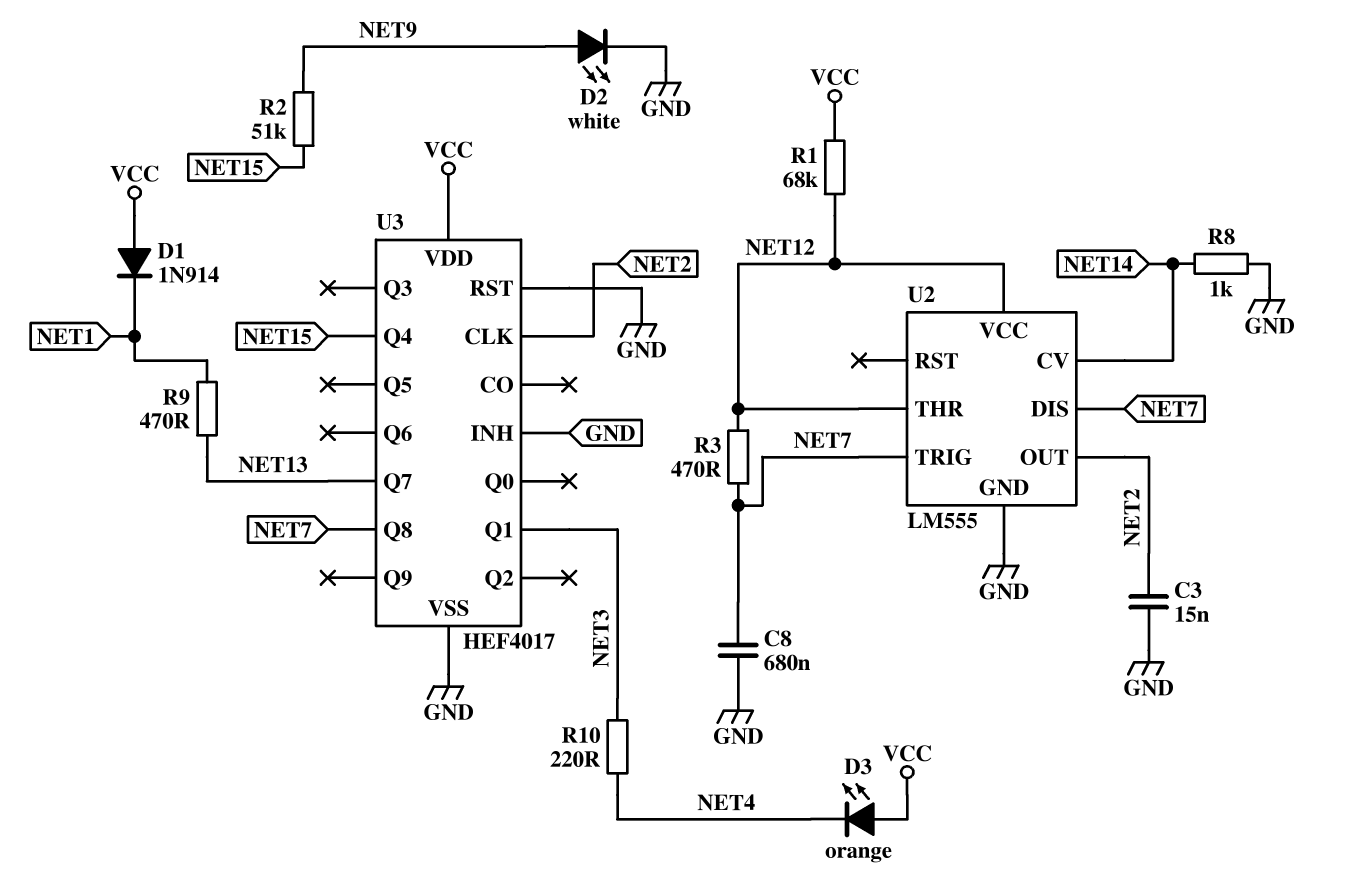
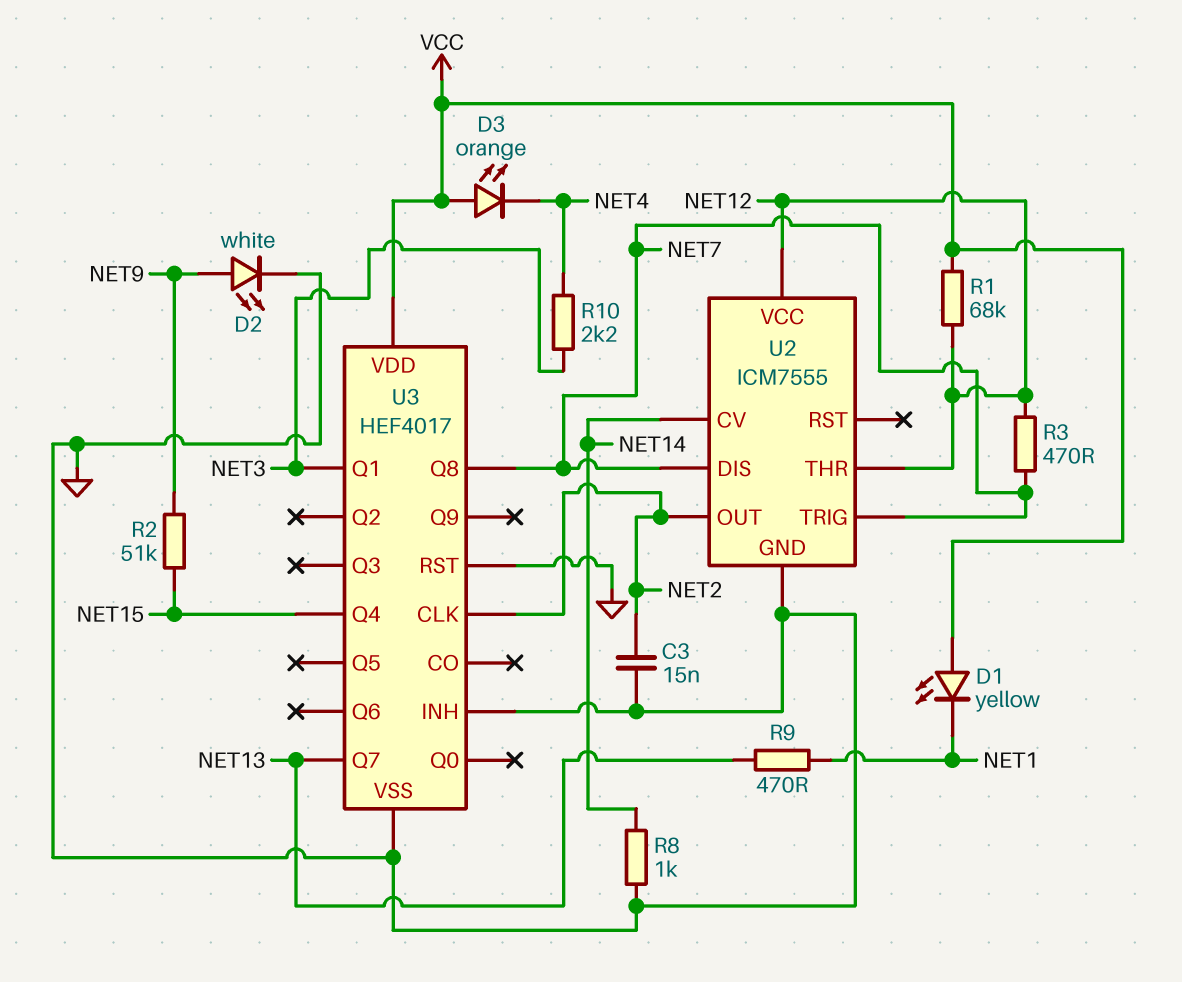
C8: 680nF (GND, NET7) -> none
D1: diode 1N914 (A VCC, K NET1) -> LED yellow (A VCC, K NET1)
R10: 220 (NET3, NET4) -> 2.2k (NET3, NET4)
U2: LM555 -> ICM7555

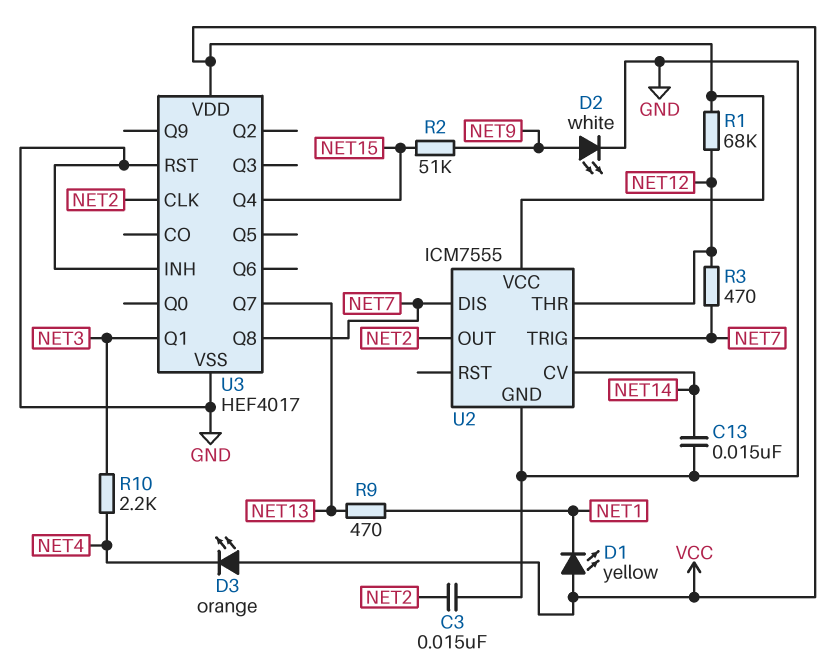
C13: none -> 15nF (GND, NET14)
R8: 1k (GND, NET14) -> none
U2 pin VCC: NET12 -> VCC

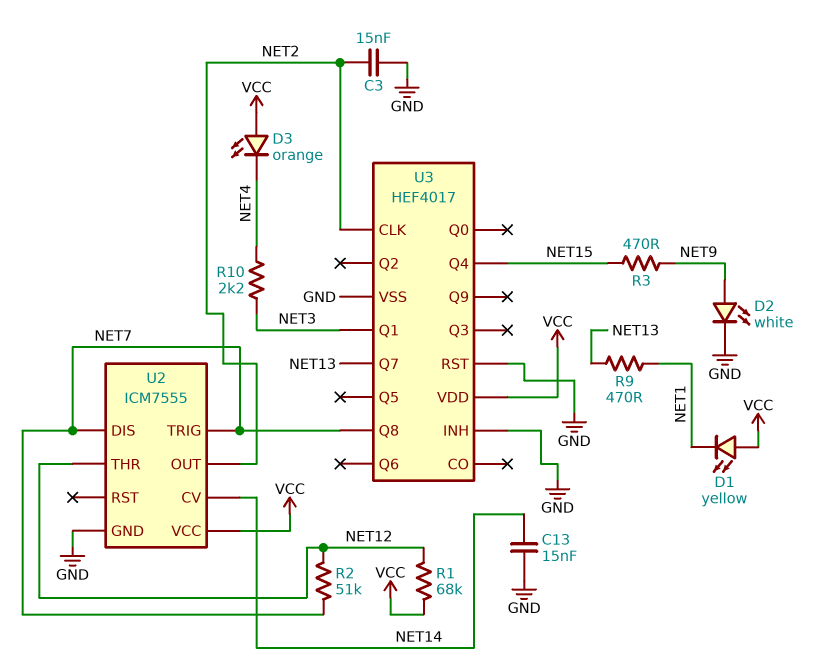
R2: 51k (NET9, NET15) -> 51k (NET7, NET12)
R3: 470 (NET7, NET12) -> 470 (NET9, NET15)

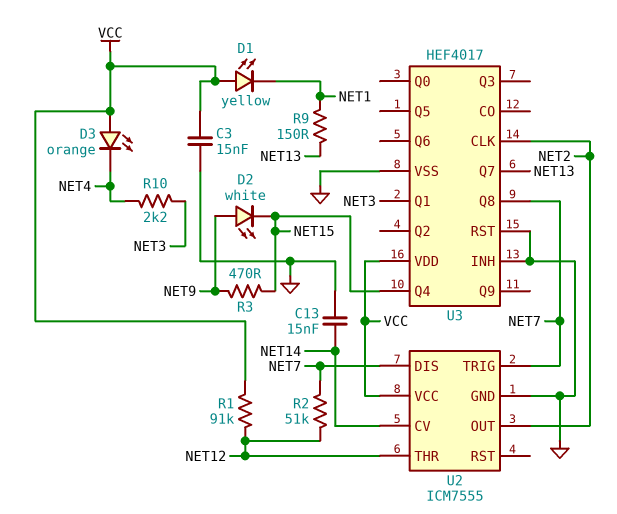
C3: 15nF (GND, NET2) -> 15nF (GND, VCC)
D2: LED white (A NET9, K GND) -> LED white (A NET9, K NET15)
R1: 68k (NET12, VCC) -> 91k (NET12, VCC)
R9: 470 (NET1, NET13) -> 150 (NET1, NET13)

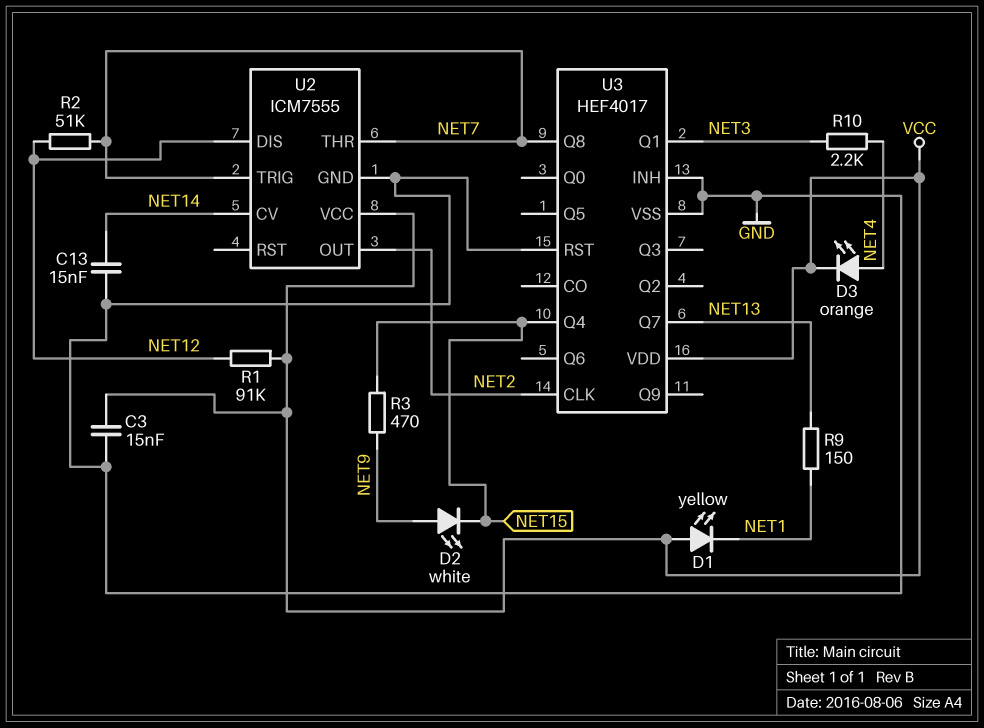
D3: LED orange (A VCC, K NET4) -> LED orange (A NET4, K VCC)
U2 pin DIS: NET7 -> NET12
U2 pin THR: NET12 -> NET7

